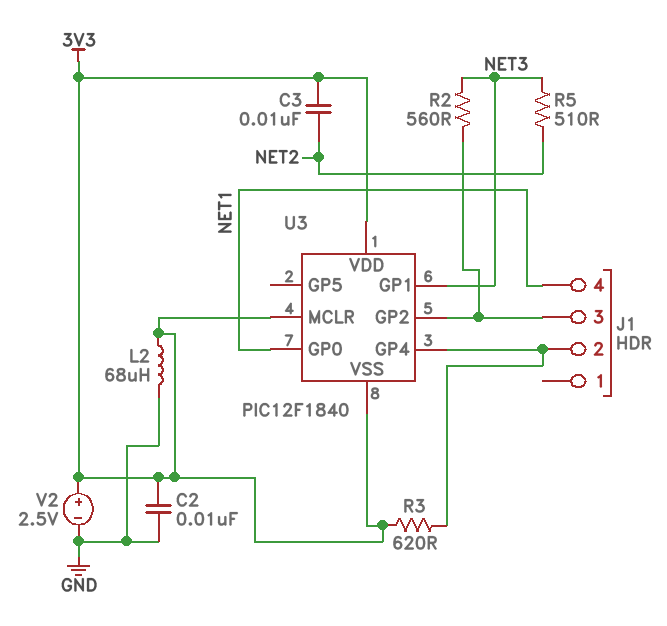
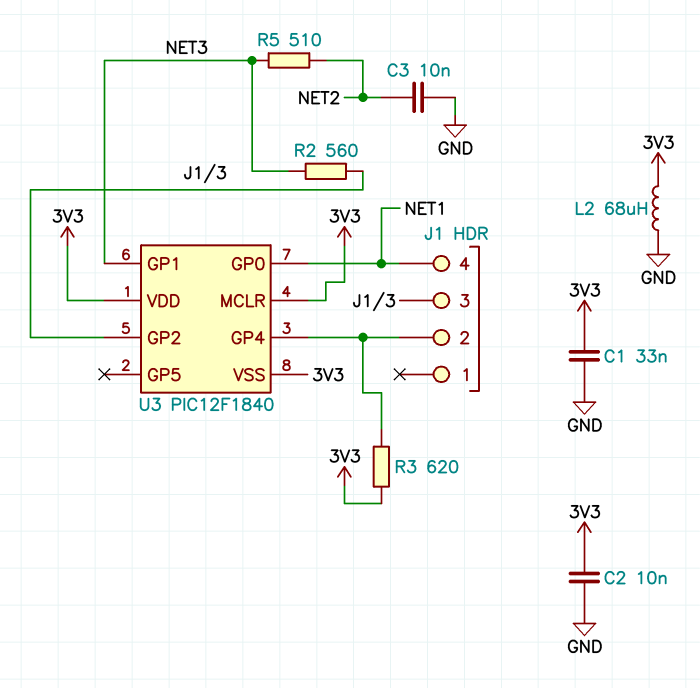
C1: none -> 33nF (3V3, GND)
C3: 10nF (3V3, NET2) -> 10nF (GND, NET2)
V2: 2.5V (plus 3V3, minus GND) -> none

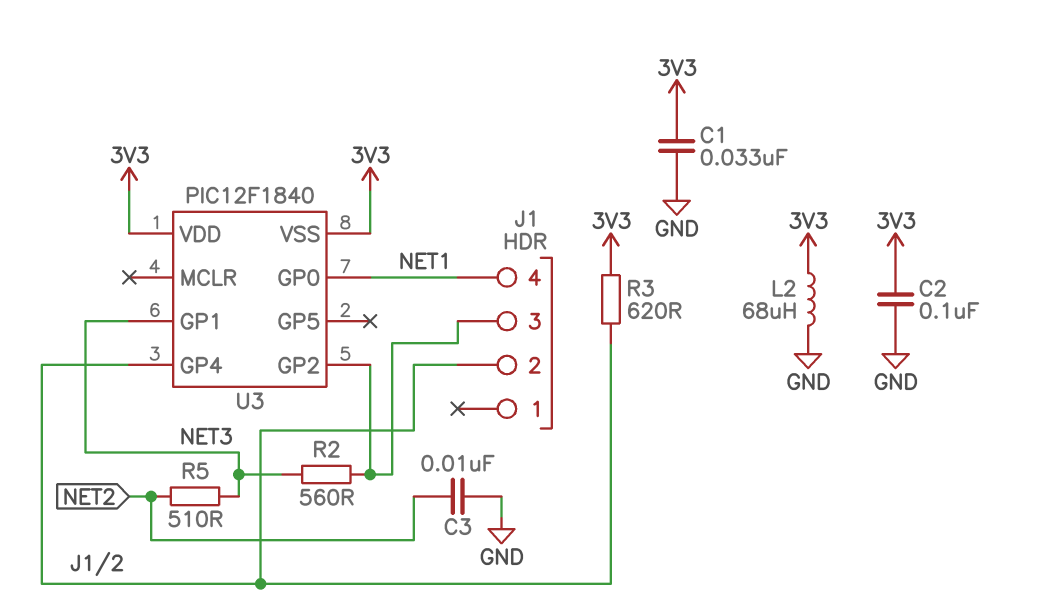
C2: 10nF (3V3, GND) -> 100nF (3V3, GND)
U3 pin MCLR: 3V3 -> none

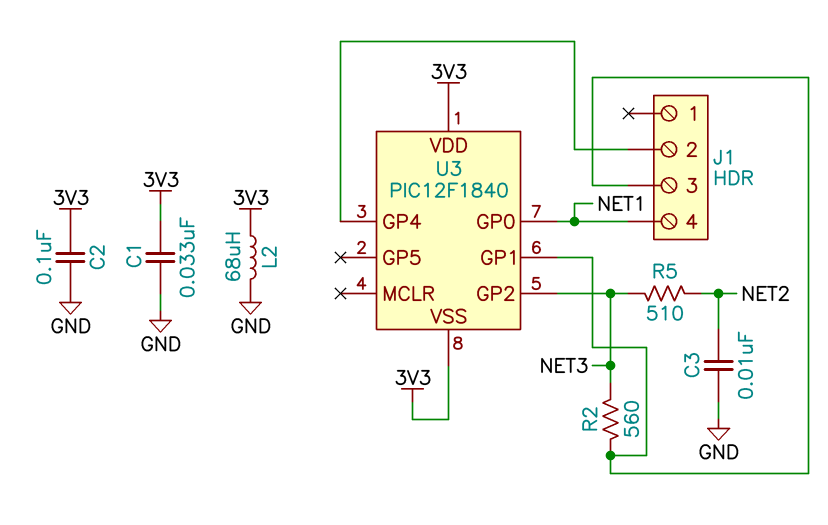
R3: 620 (3V3, J1/2) -> none
U3 pin GP1: NET3 -> J1/3
U3 pin GP2: J1/3 -> NET3

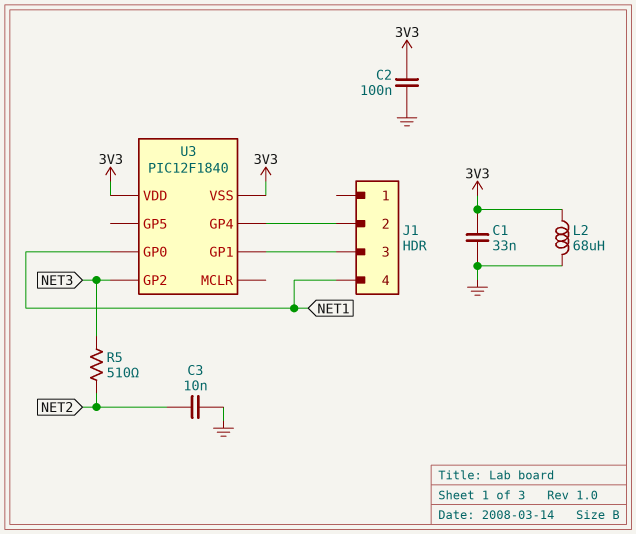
R2: 560 (J1/3, NET3) -> none

